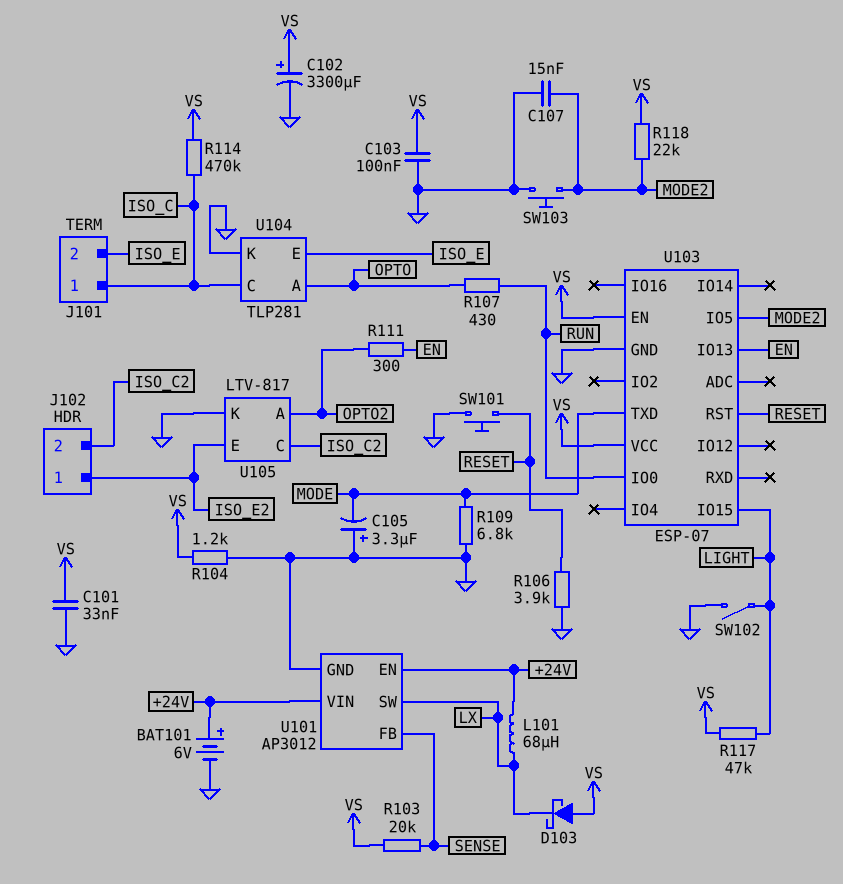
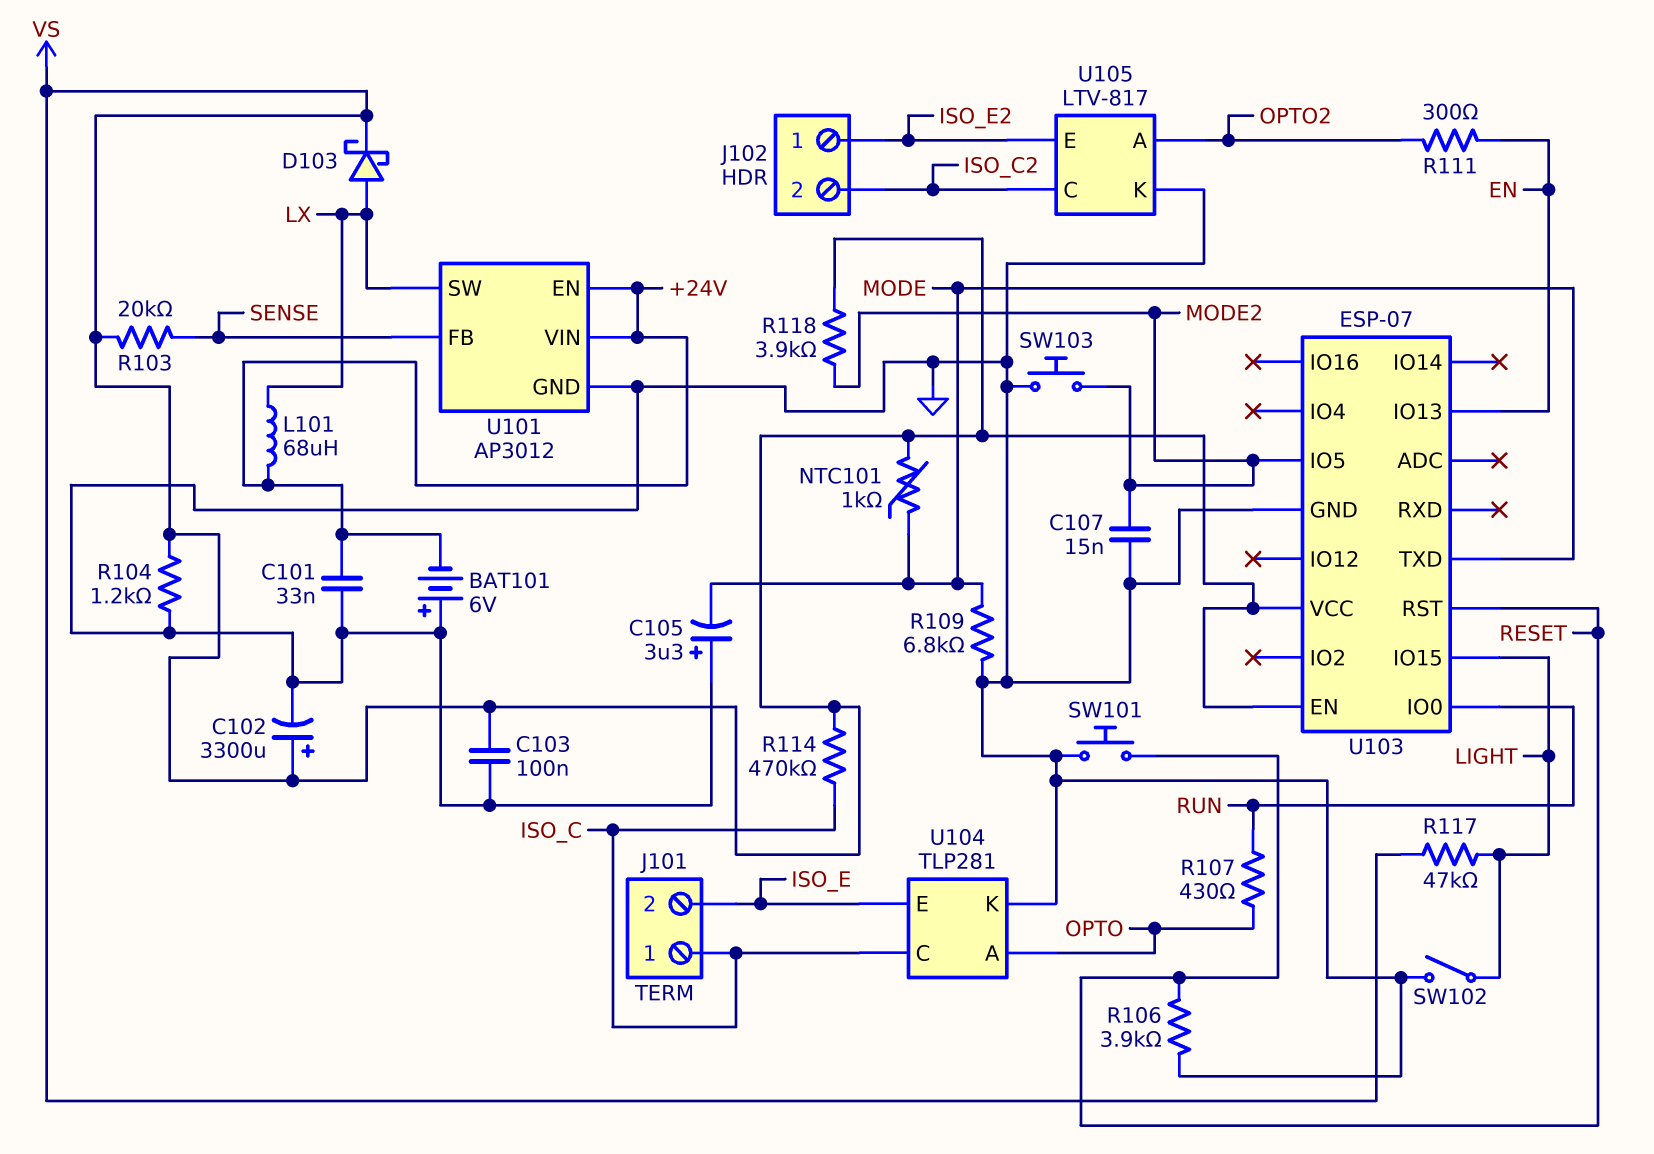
BAT101: 6V (plus +24V, minus GND) -> 6V (plus GND, minus +24V)
C101: 33nF (GND, VS) -> 33nF (+24V, GND)
D103: schottky (A VS, K LX) -> schottky (A LX, K VS)
NTC101: none -> 1k (MODE, VS)
R118: 22k (MODE2, VS) -> 3.9k (MODE2, VS)

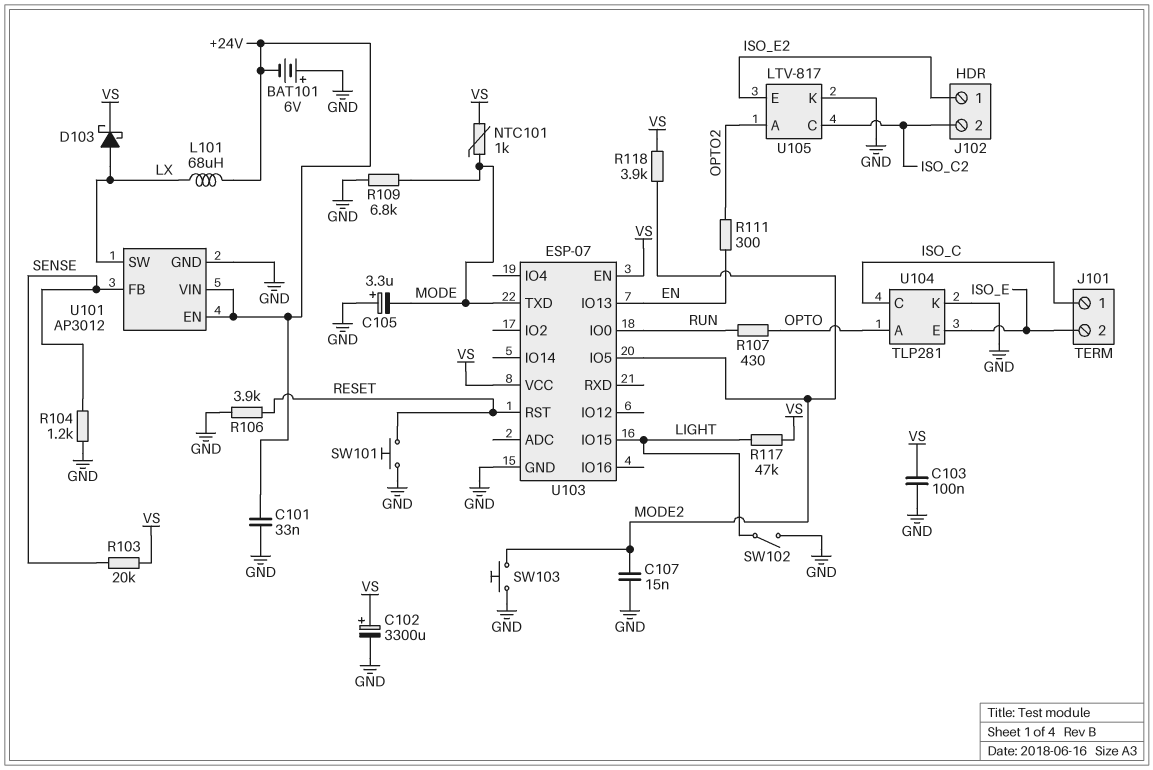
R104: 1.2k (GND, VS) -> 1.2k (GND, SENSE)
R114: 470k (ISO_C, VS) -> none

